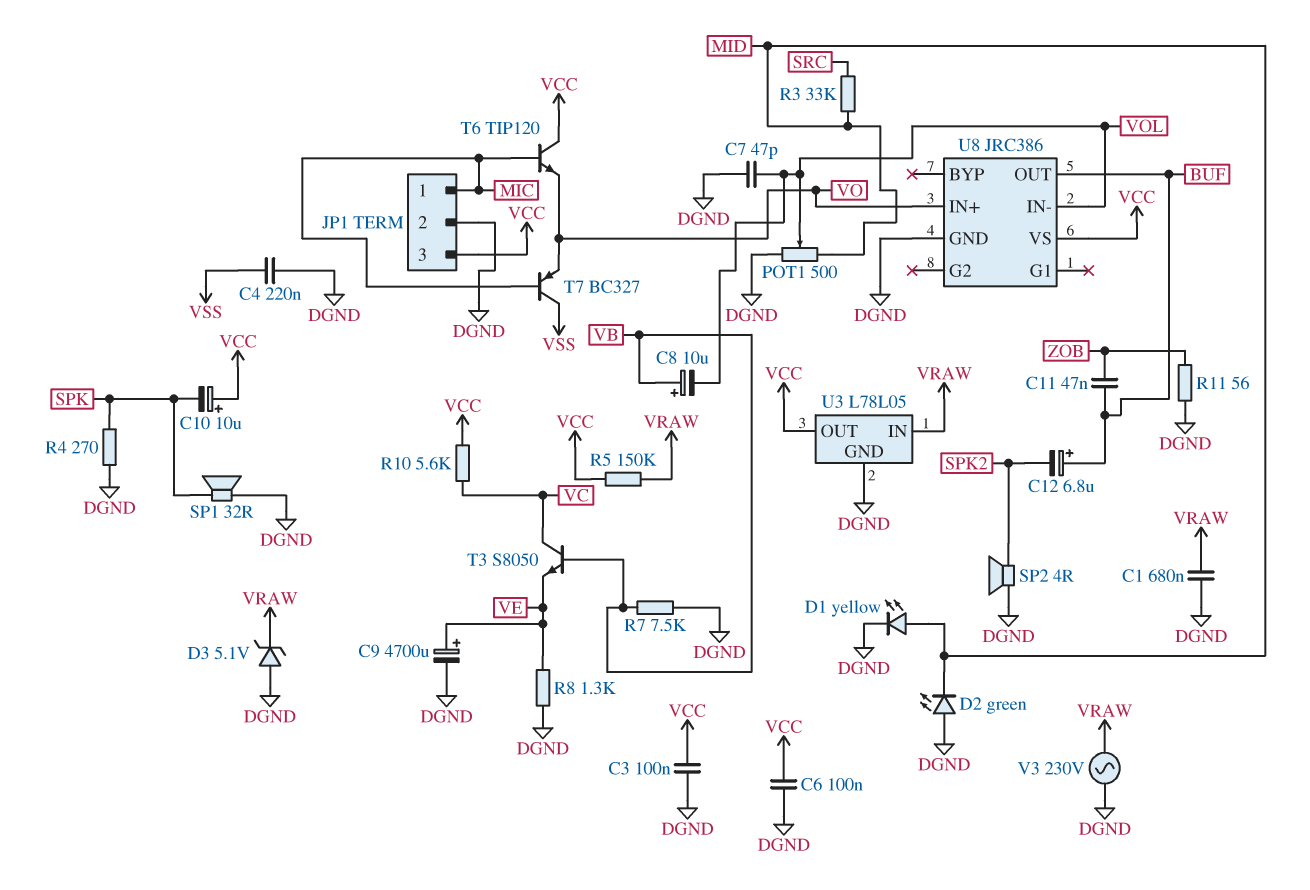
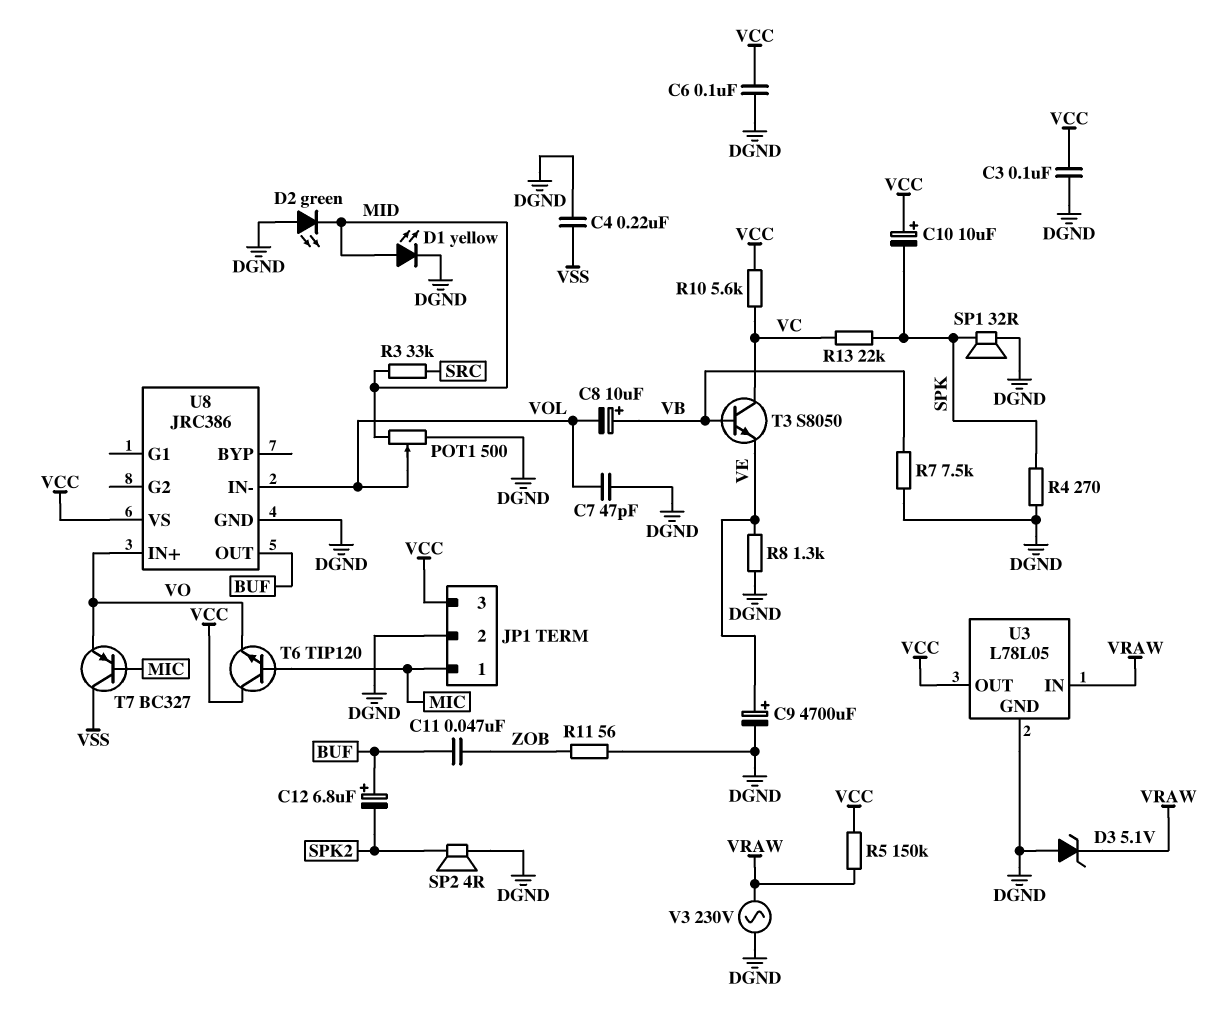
C1: 680nF (DGND, VRAW) -> none
R13: none -> 22k (SPK, VC)

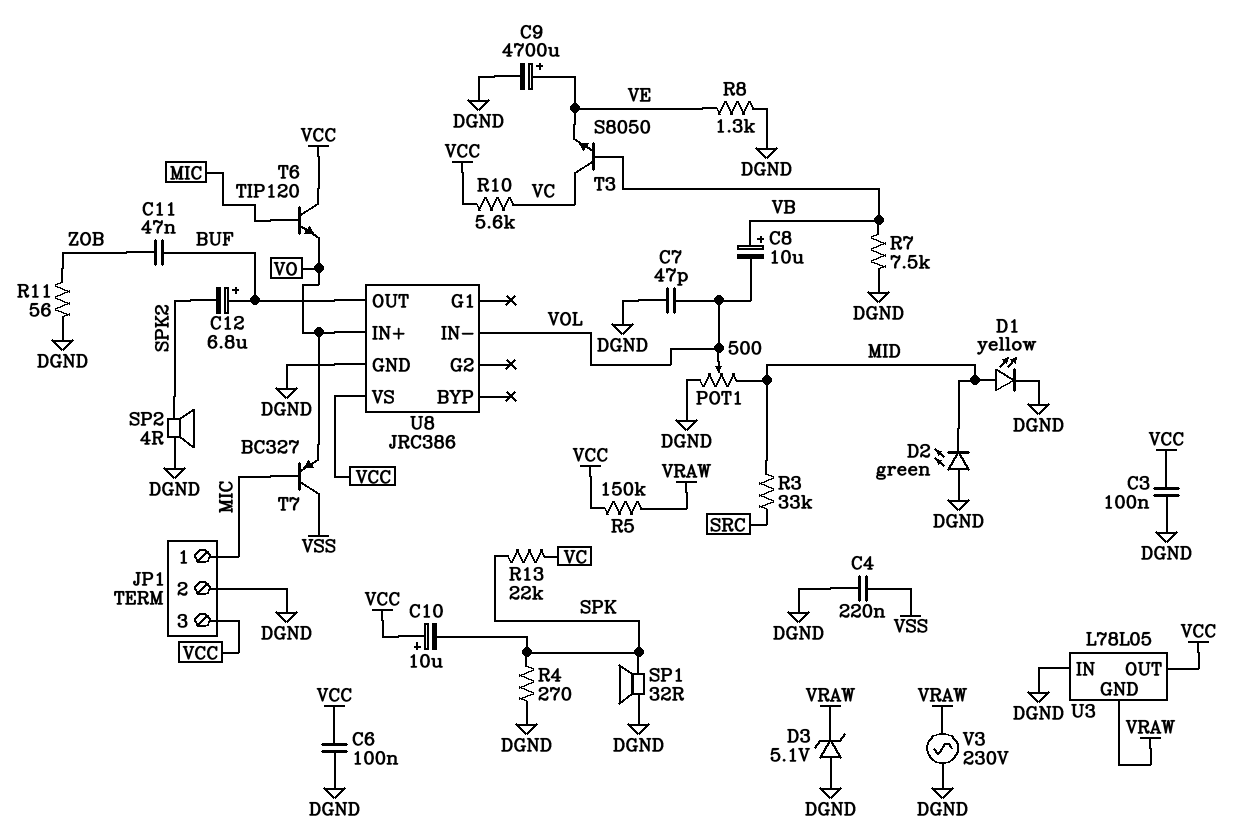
U3 pin GND: DGND -> VRAW
U3 pin IN: VRAW -> DGND

